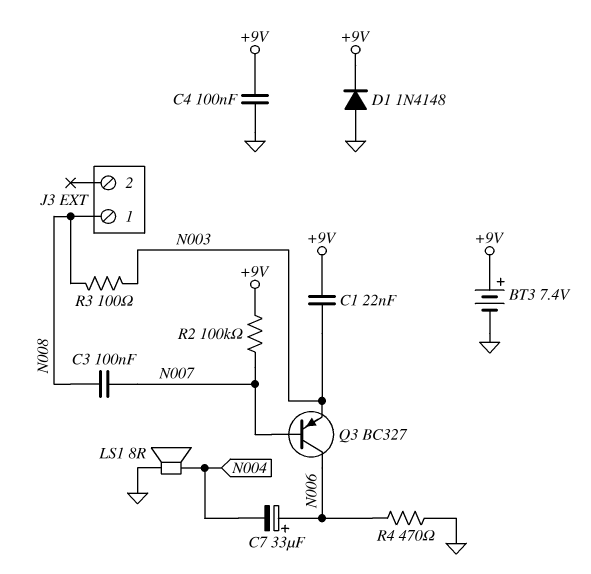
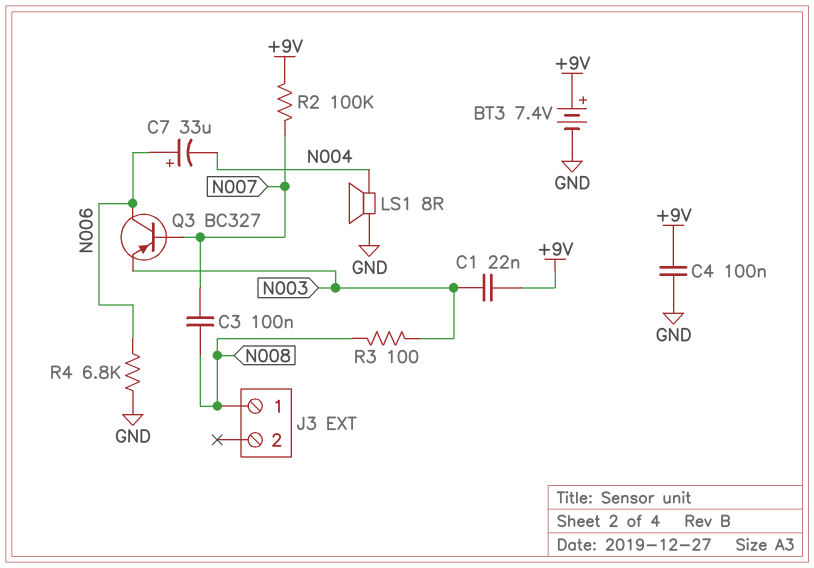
D1: diode 1N4148 (A GND, K +9V) -> none
R4: 470 (GND, N006) -> 6.8k (GND, N006)

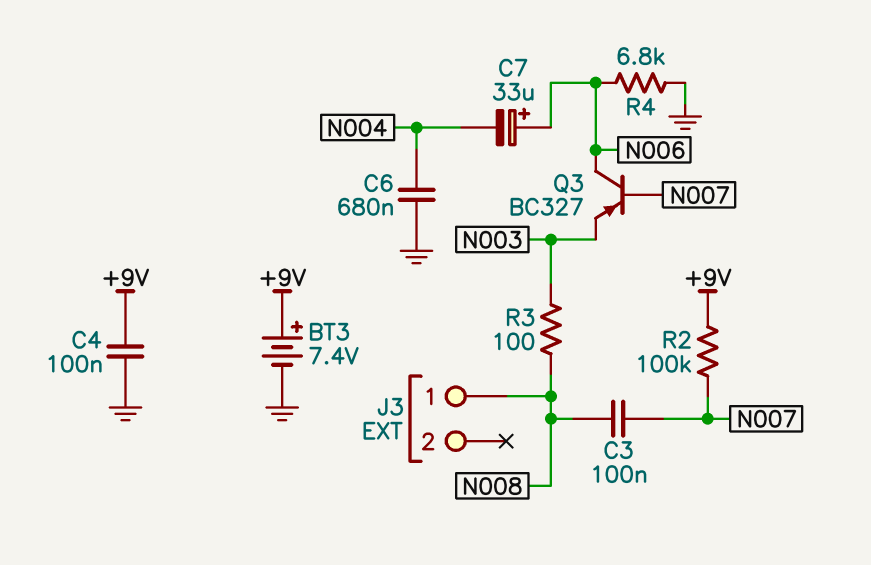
C1: 22nF (+9V, N003) -> none
C6: none -> 680nF (GND, N004)
LS1: speaker 8R (GND, N004) -> none

